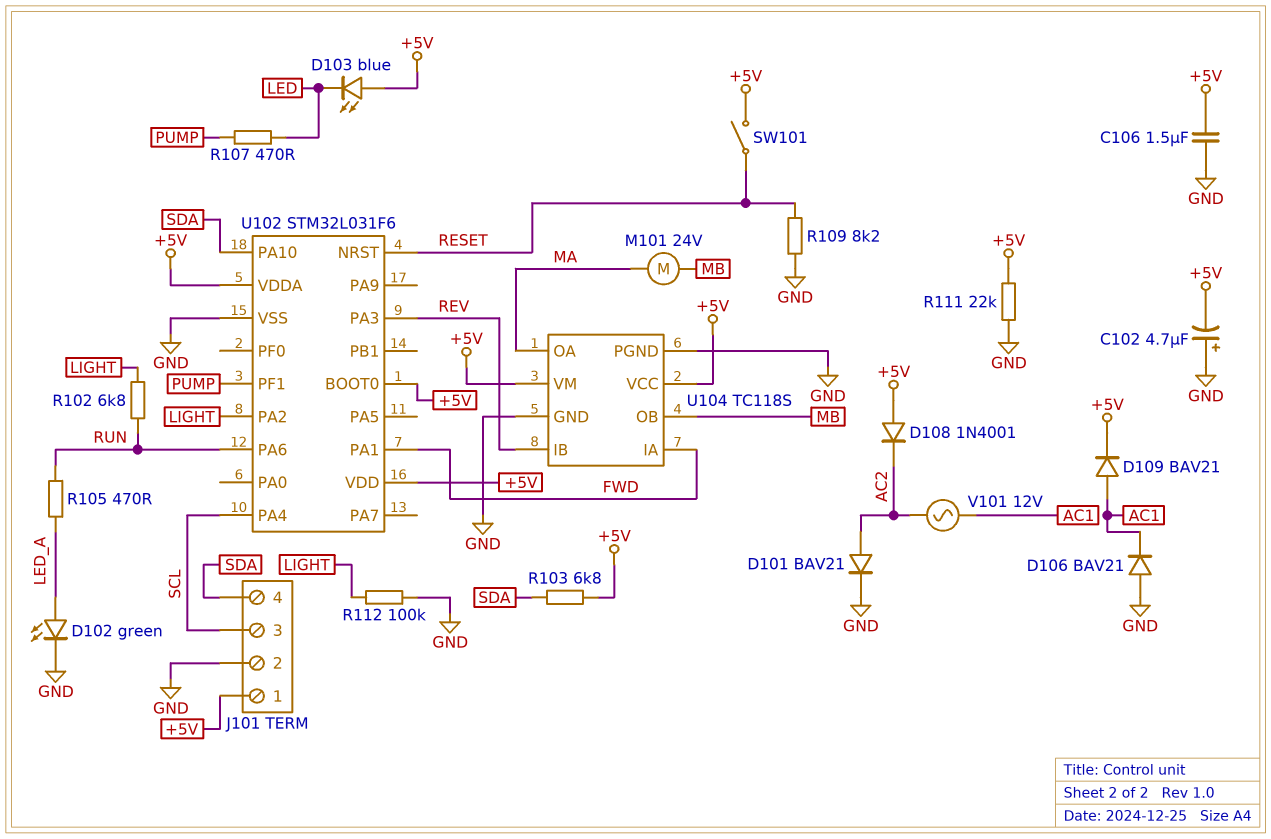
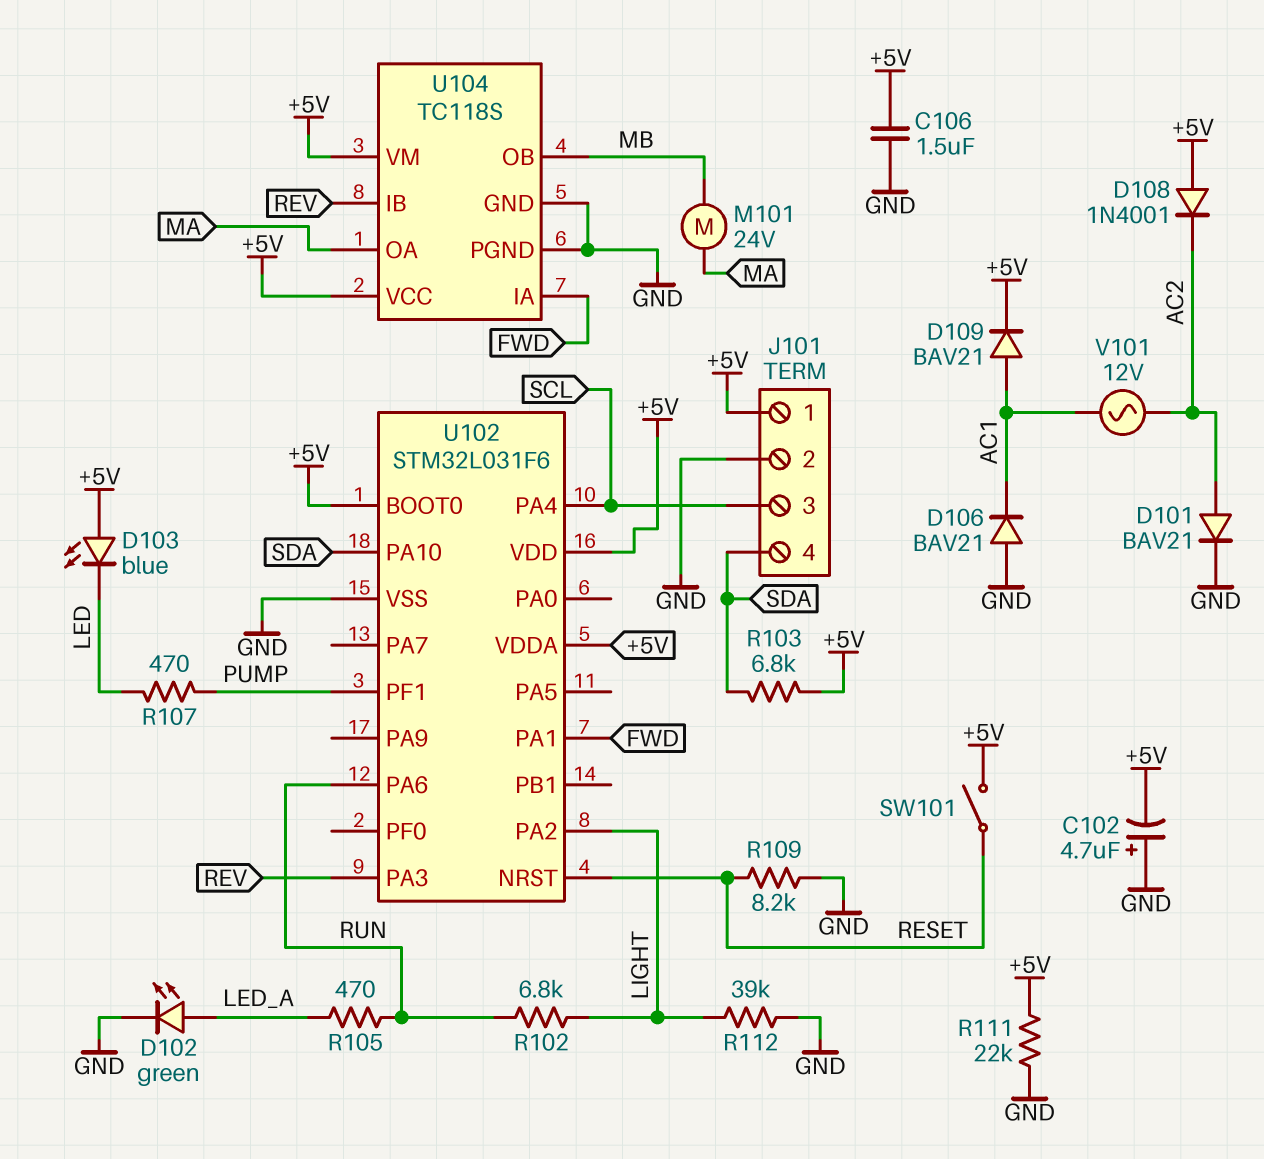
R112: 100k (GND, LIGHT) -> 39k (GND, LIGHT)

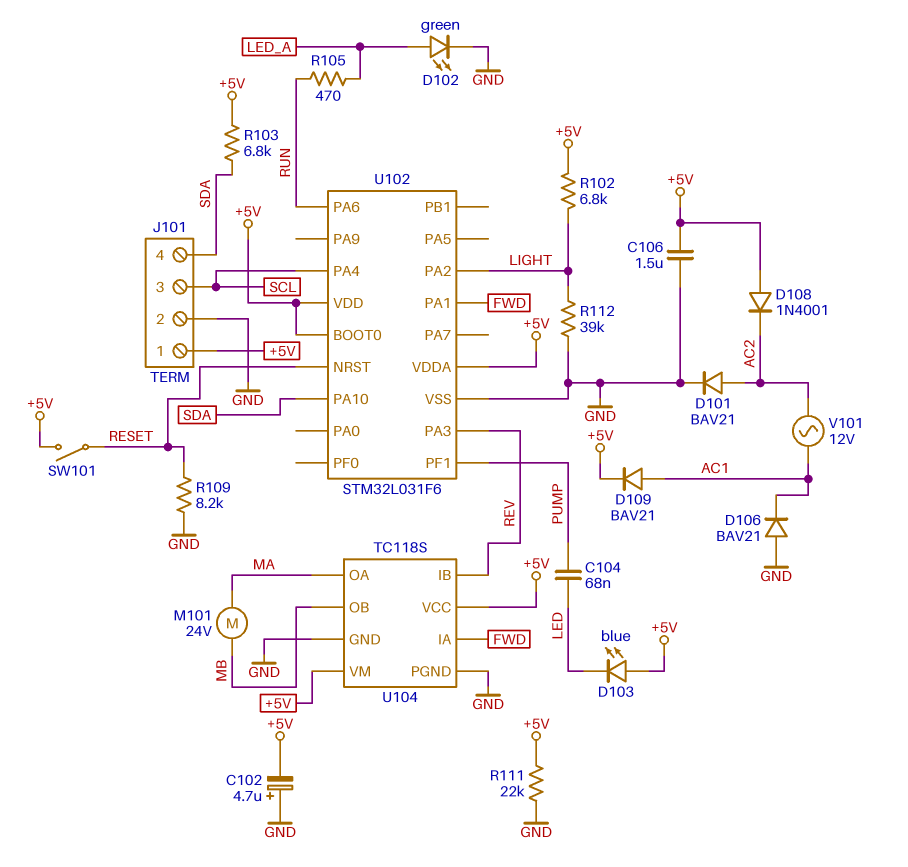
C104: none -> 68nF (LED, PUMP)
R102: 6.8k (LIGHT, RUN) -> 6.8k (+5V, LIGHT)
R107: 470 (LED, PUMP) -> none

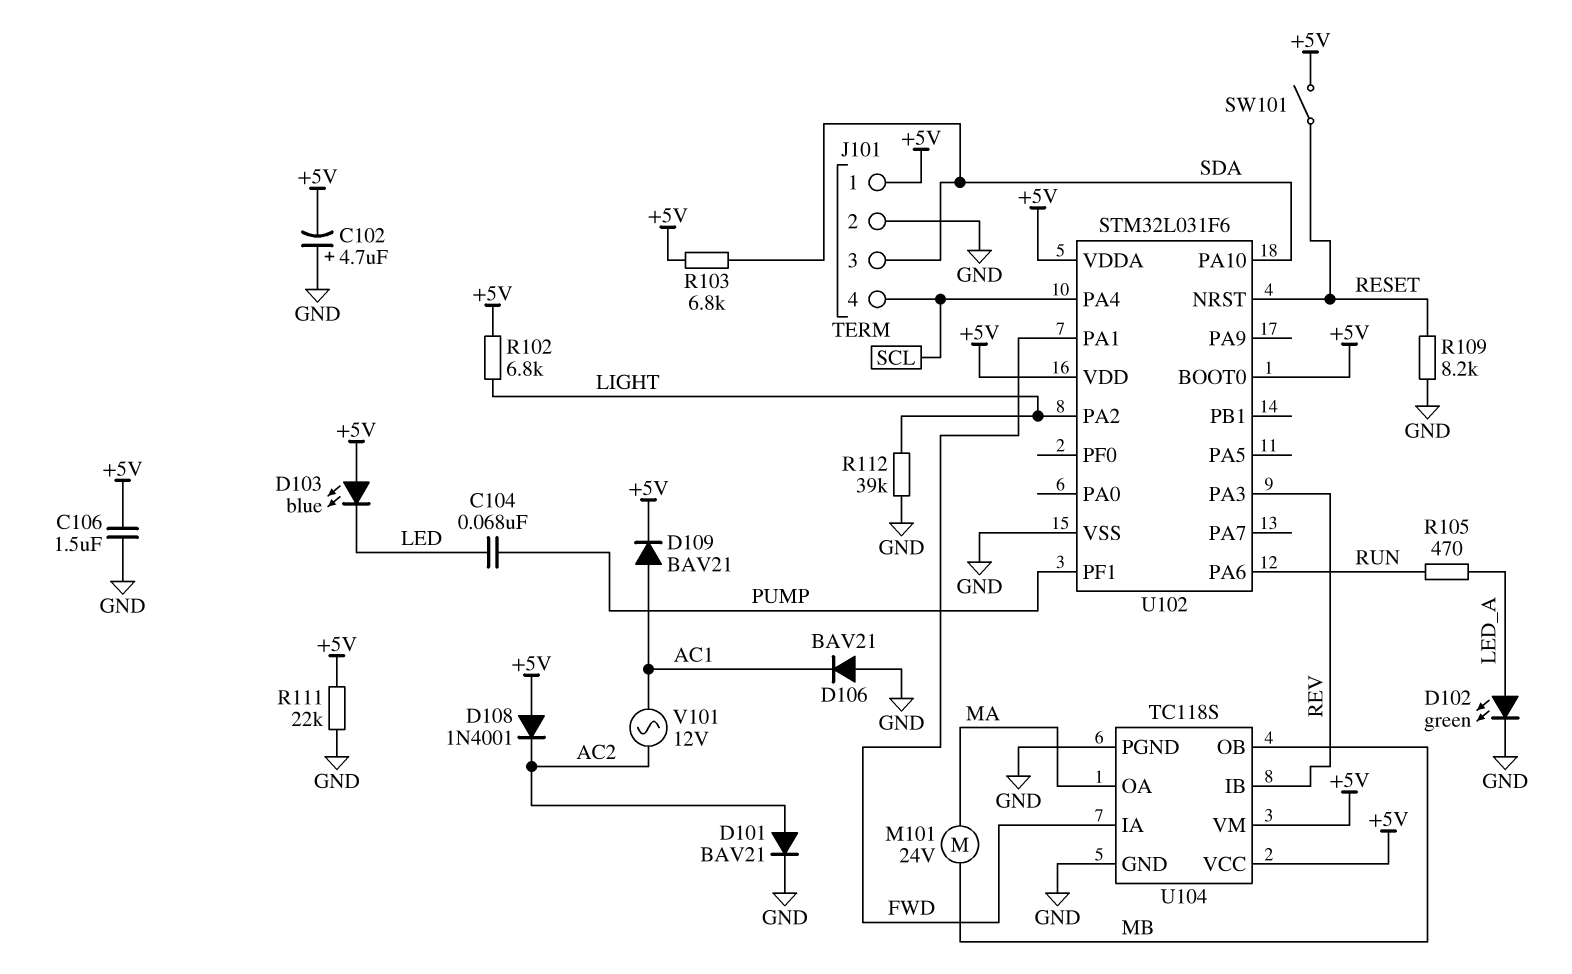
J101 pin 3: SCL -> SDA
J101 pin 4: SDA -> SCL

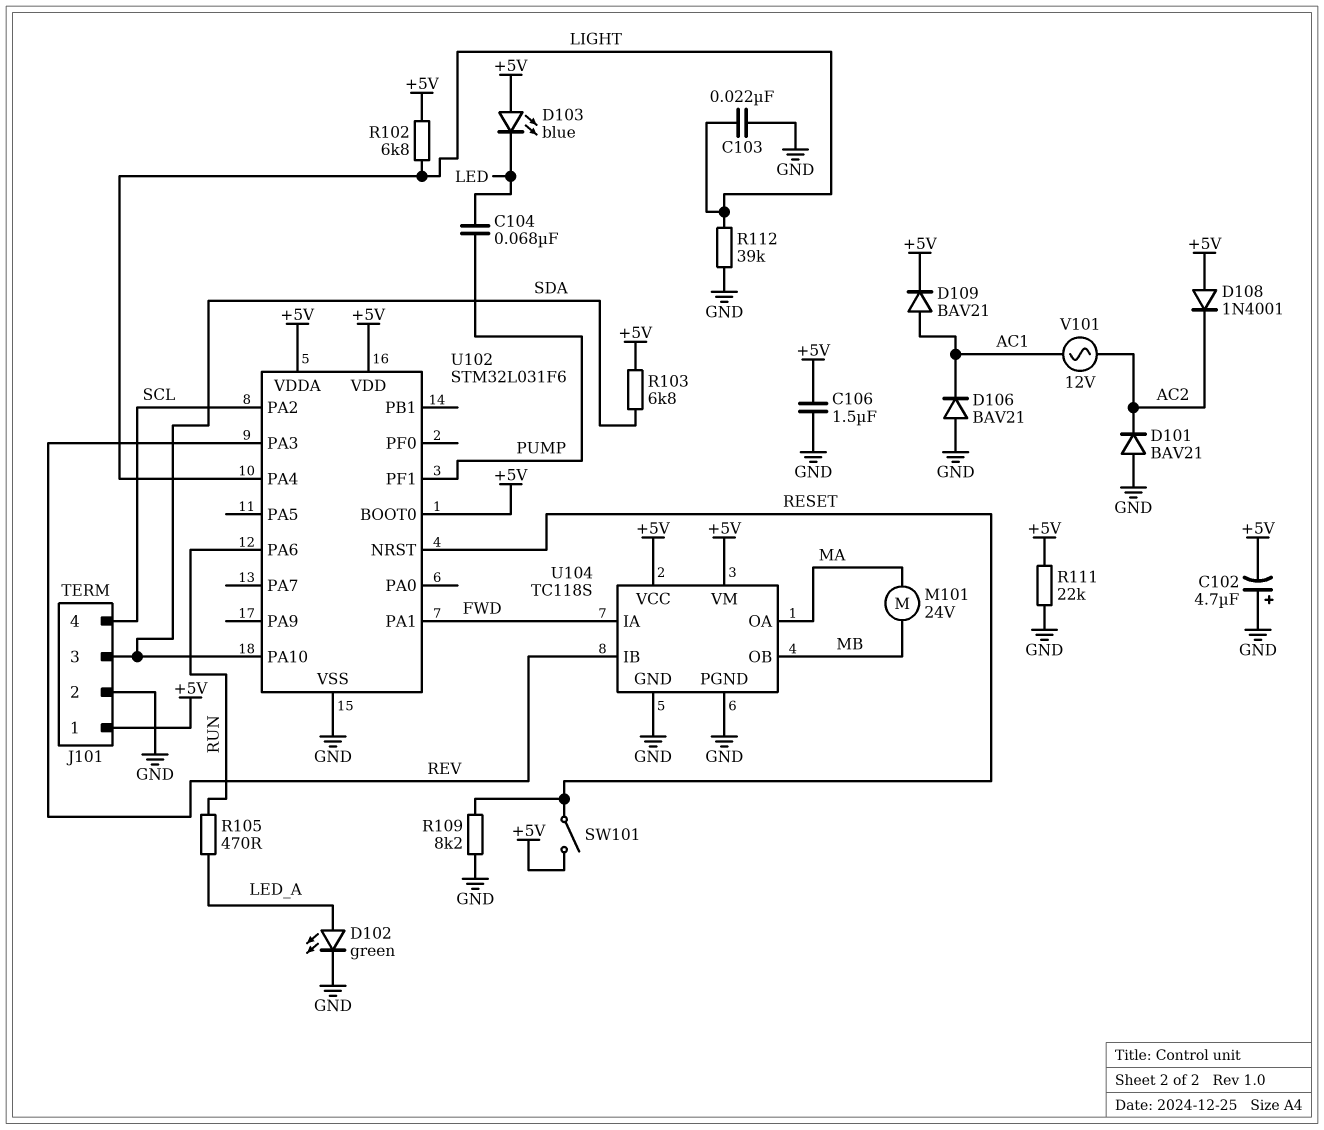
C103: none -> 22nF (GND, LIGHT)
D101: diode BAV21 (A AC2, K GND) -> diode BAV21 (A GND, K AC2)
U102 pin PA2: LIGHT -> SCL
U102 pin PA4: SCL -> LIGHT

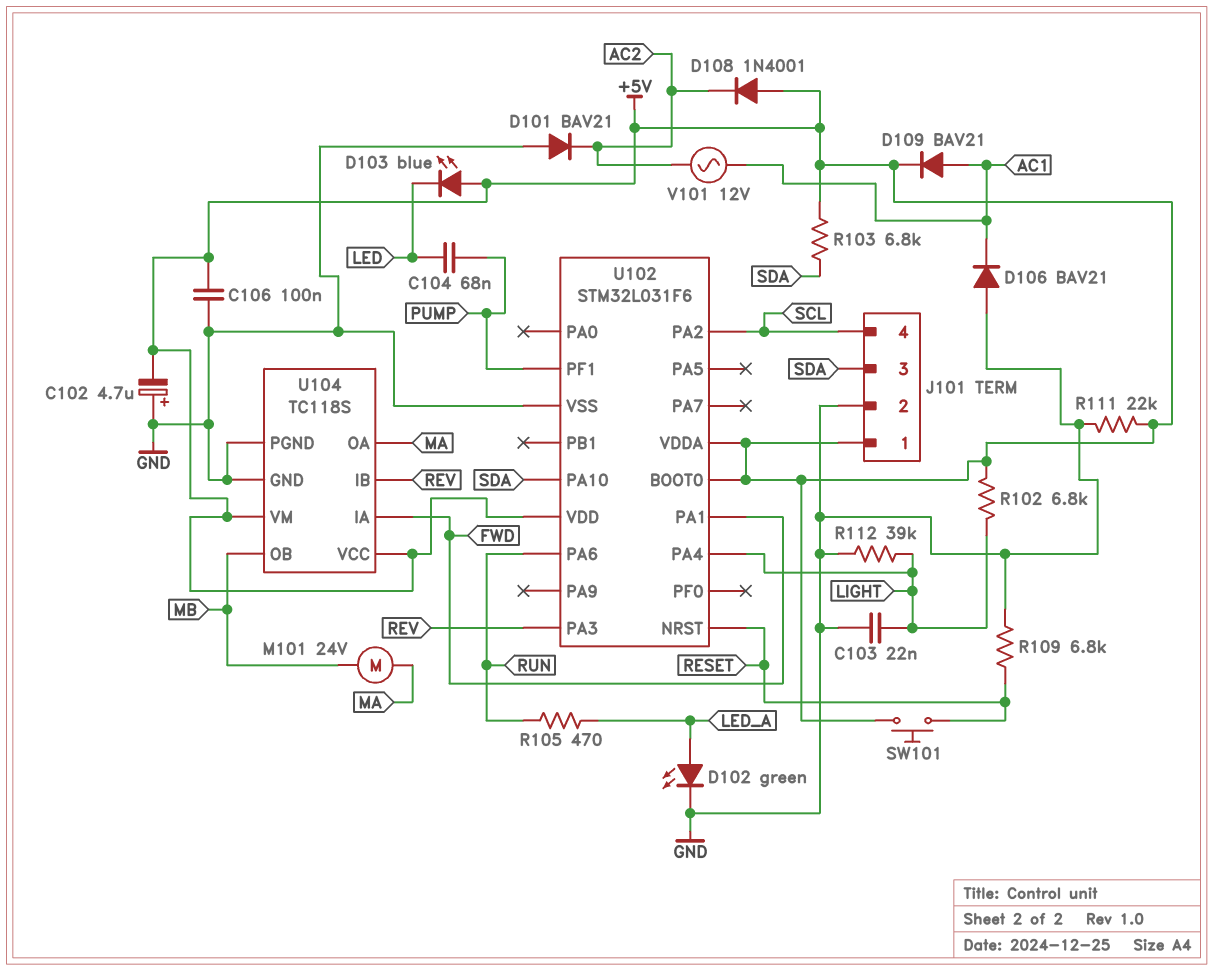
C106: 1.5uF (+5V, GND) -> 100nF (+5V, GND)
R109: 8.2k (GND, RESET) -> 6.8k (GND, RESET)
SW101: switch (+5V, RESET) -> button (+5V, RESET)

